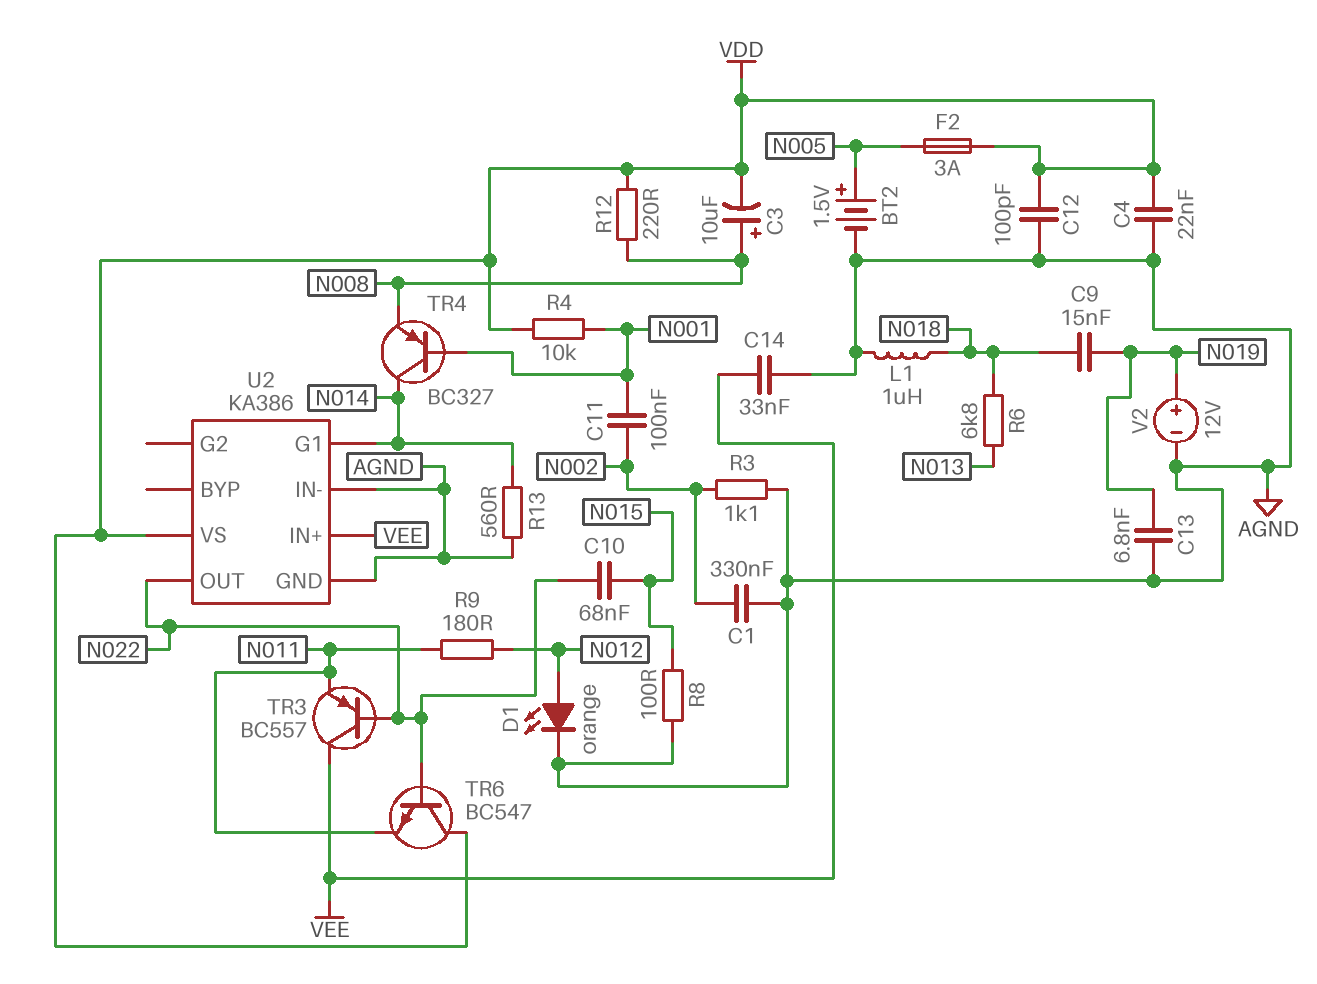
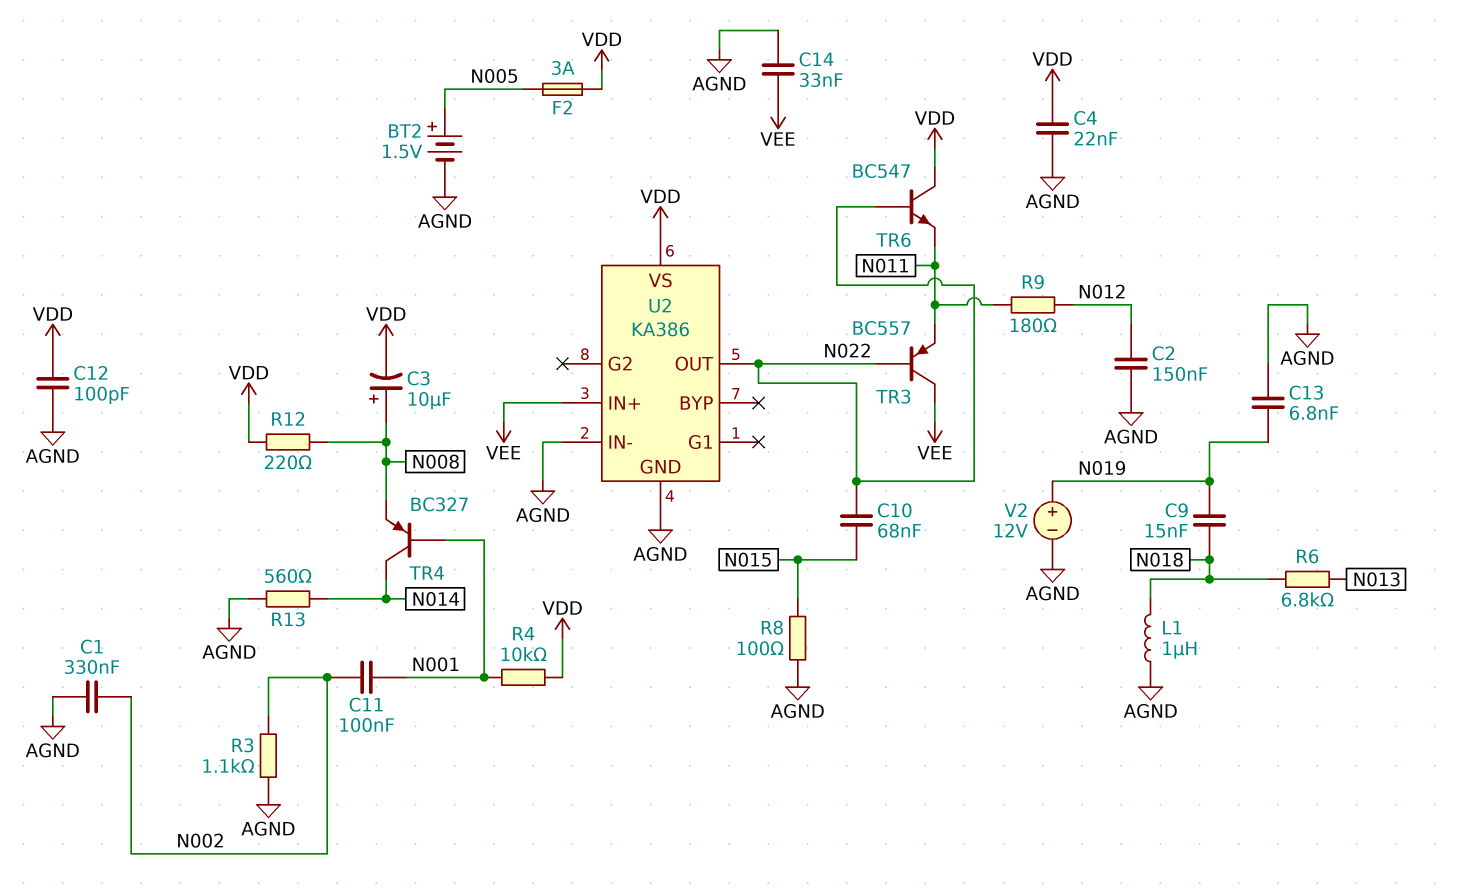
C2: none -> 150nF (AGND, N012)
D1: LED orange (A N012, K AGND) -> none
U2 pin G1: N014 -> none

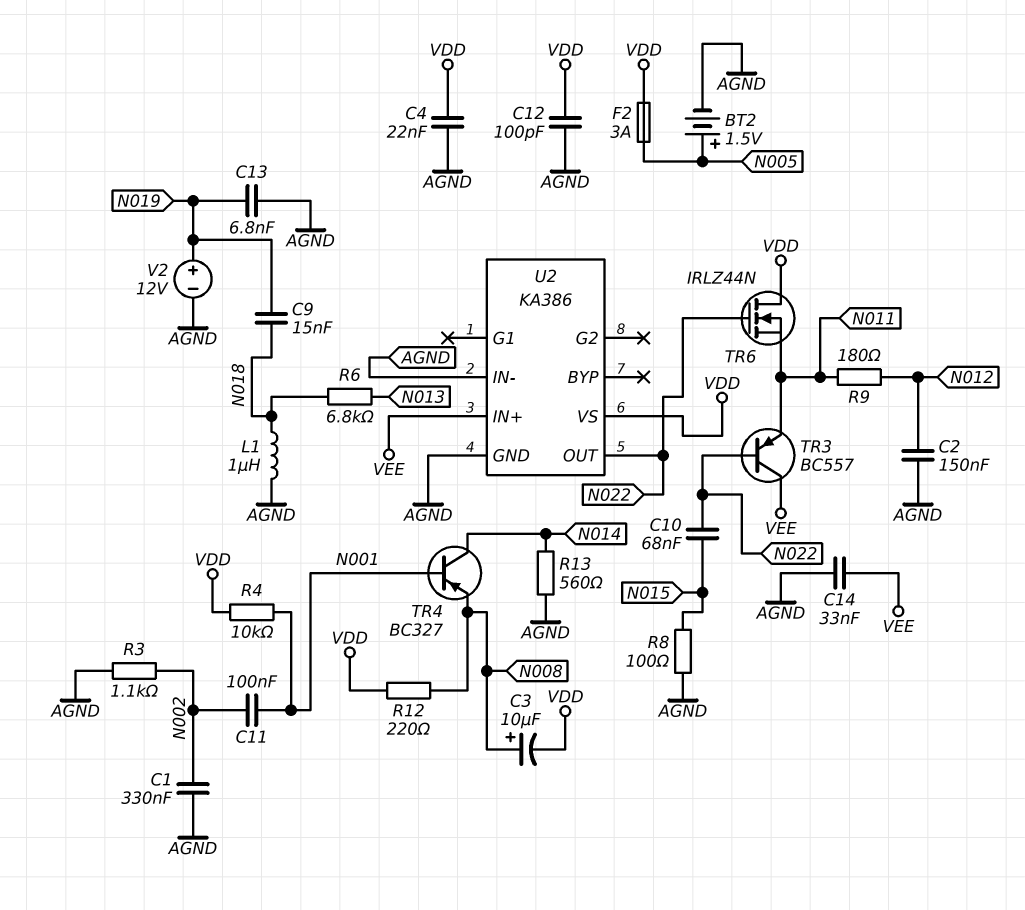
TR6: NPN BC547 (B N022, C VDD, E N011) -> NMOS IRLZ44N (G N022, D VDD, S N011)

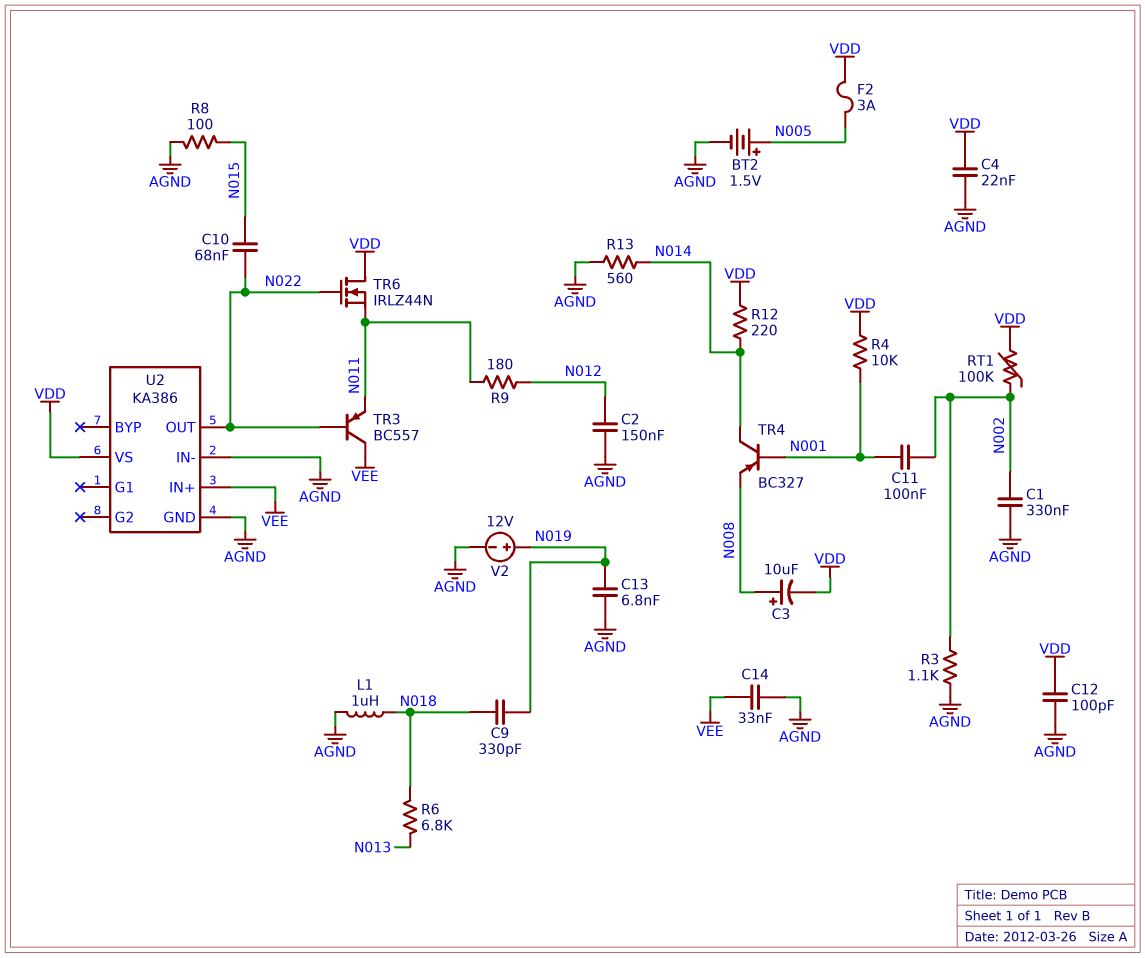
C9: 15nF (N018, N019) -> 330pF (N018, N019)
R12: 220 (N008, VDD) -> 220 (N014, VDD)
RT1: none -> 100k (N002, VDD)

